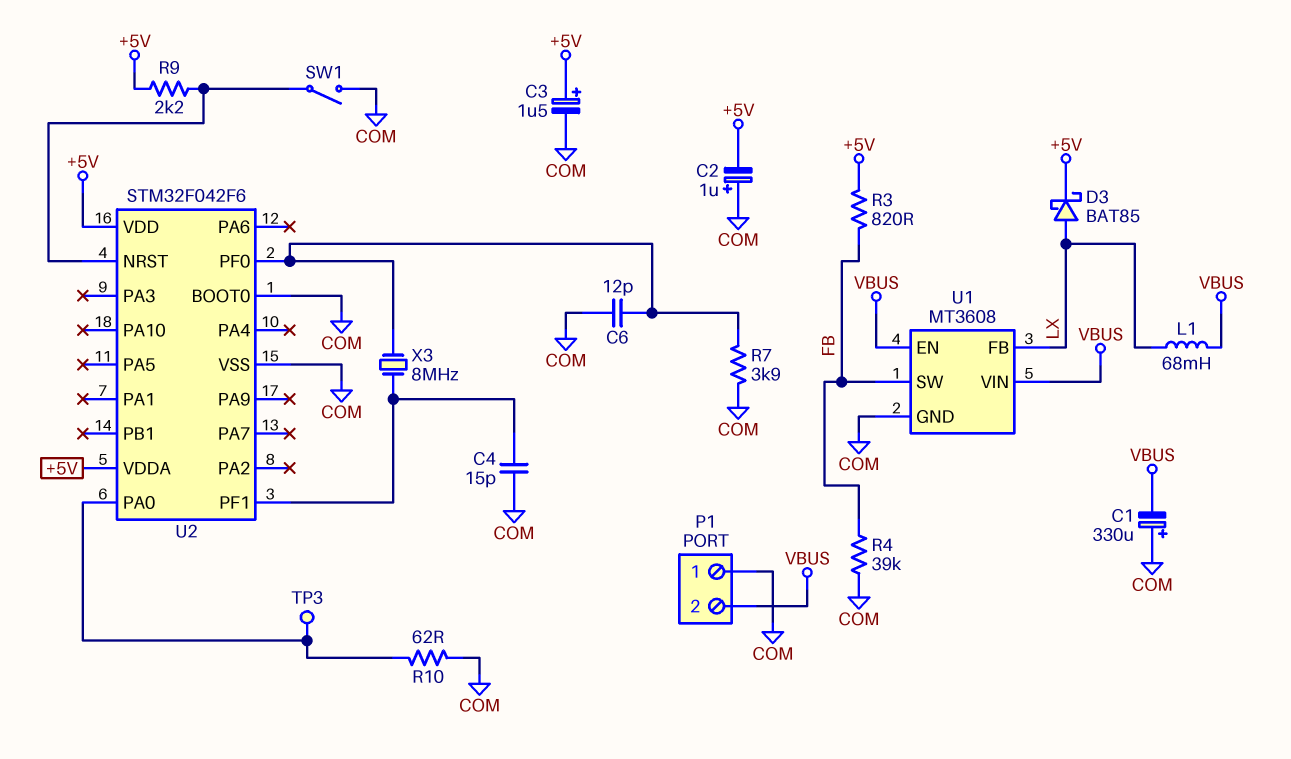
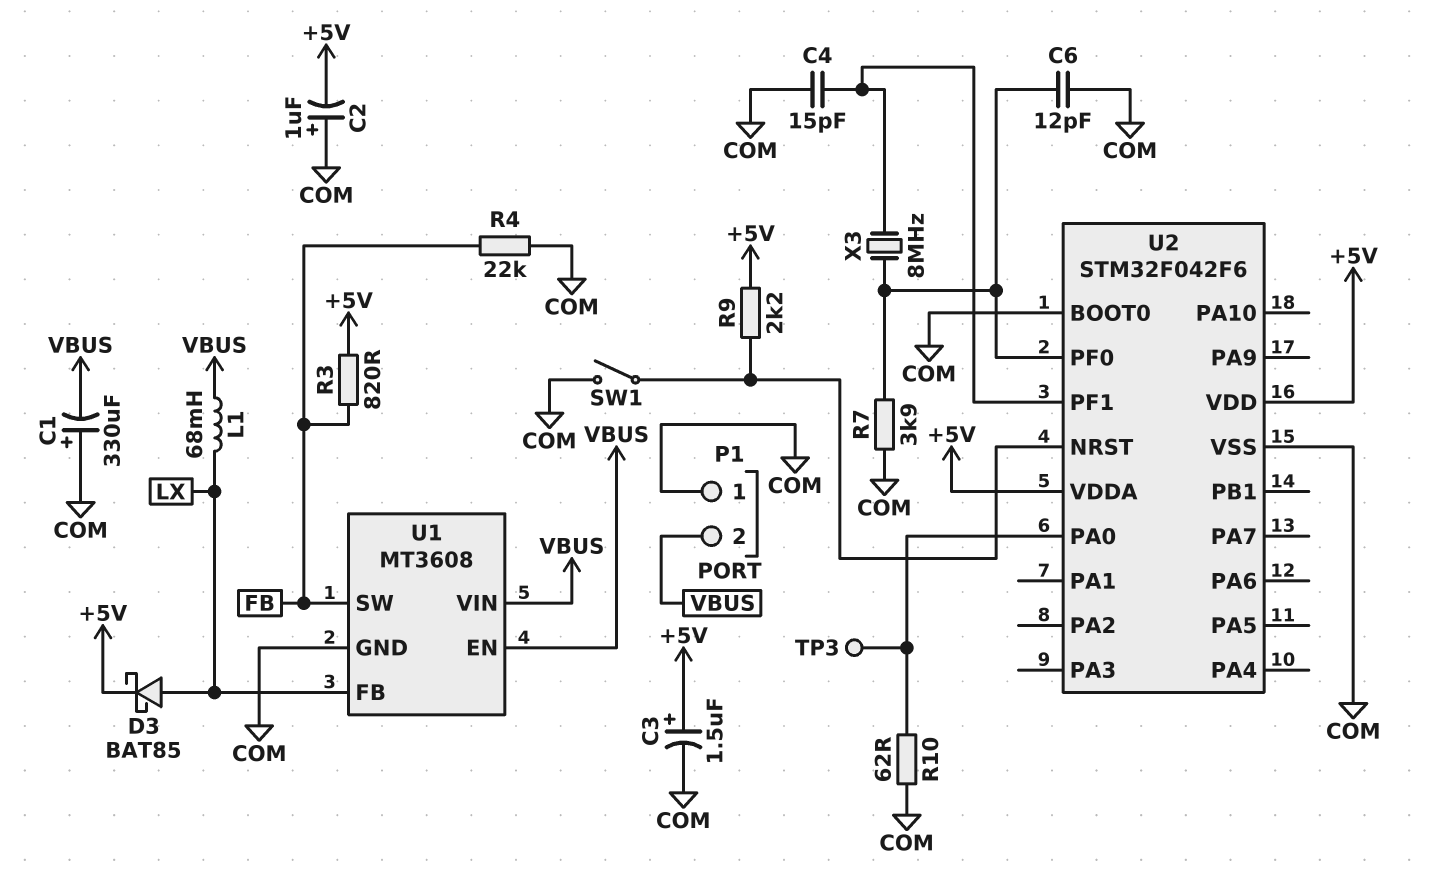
R4: 39k (COM, FB) -> 22k (COM, FB)

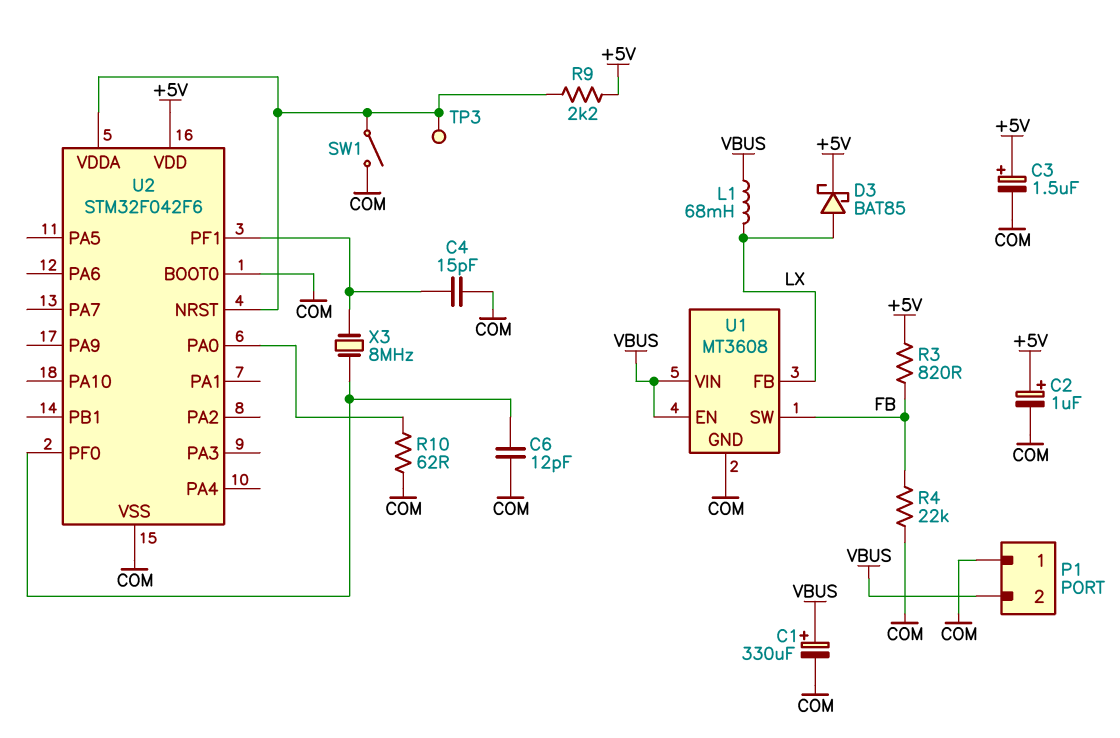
C1: 330uF (plus COM, minus VBUS) -> 330uF (plus VBUS, minus COM)
C2: 1uF (plus COM, minus +5V) -> 1uF (plus +5V, minus COM)
R7: 3.9k (COM, U2/PF0) -> none
TP3: test point (U2/PA0) -> test point (U2/NRST)
U2 pin VDDA: +5V -> U2/NRST

